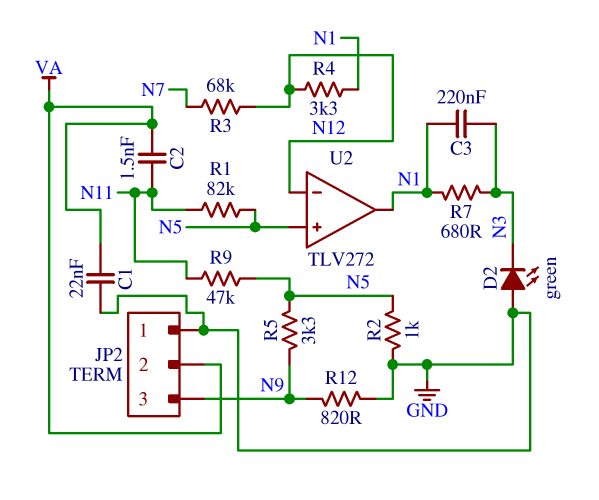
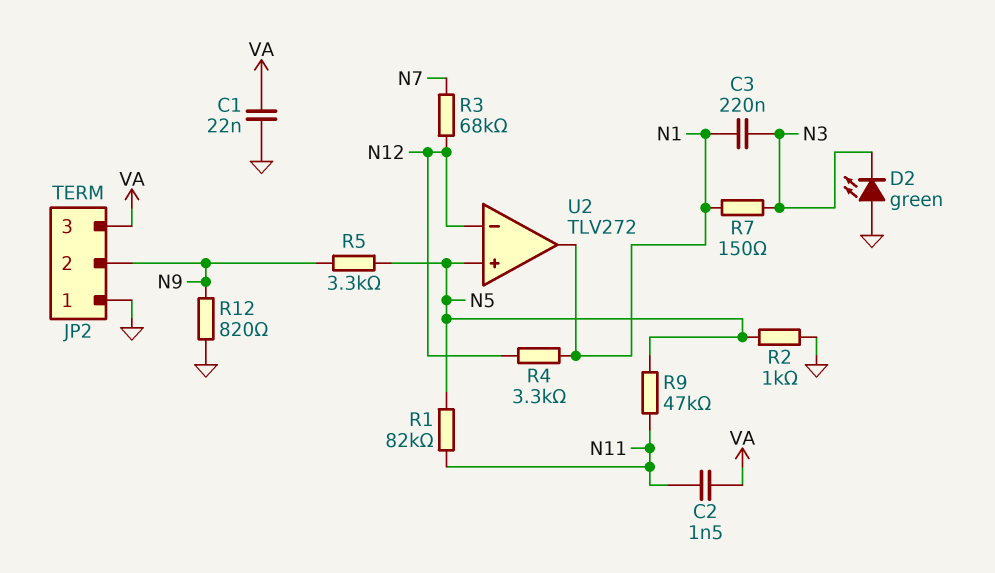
JP2 pin 2: VA -> N9
JP2 pin 3: N9 -> VA
R7: 680 (N1, N3) -> 150 (N1, N3)

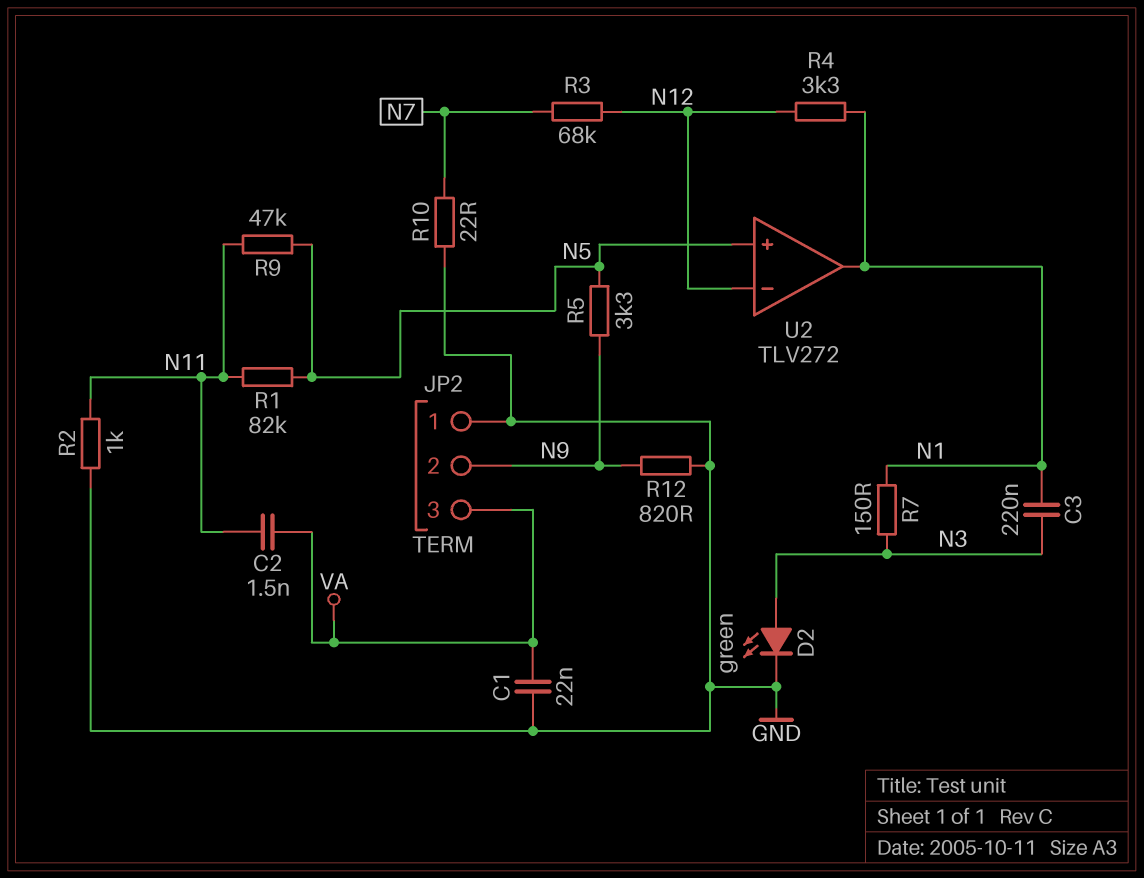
D2: LED green (A GND, K N3) -> LED green (A N3, K GND)
R2: 1k (GND, N5) -> 1k (GND, N11)
R10: none -> 22 (GND, N7)

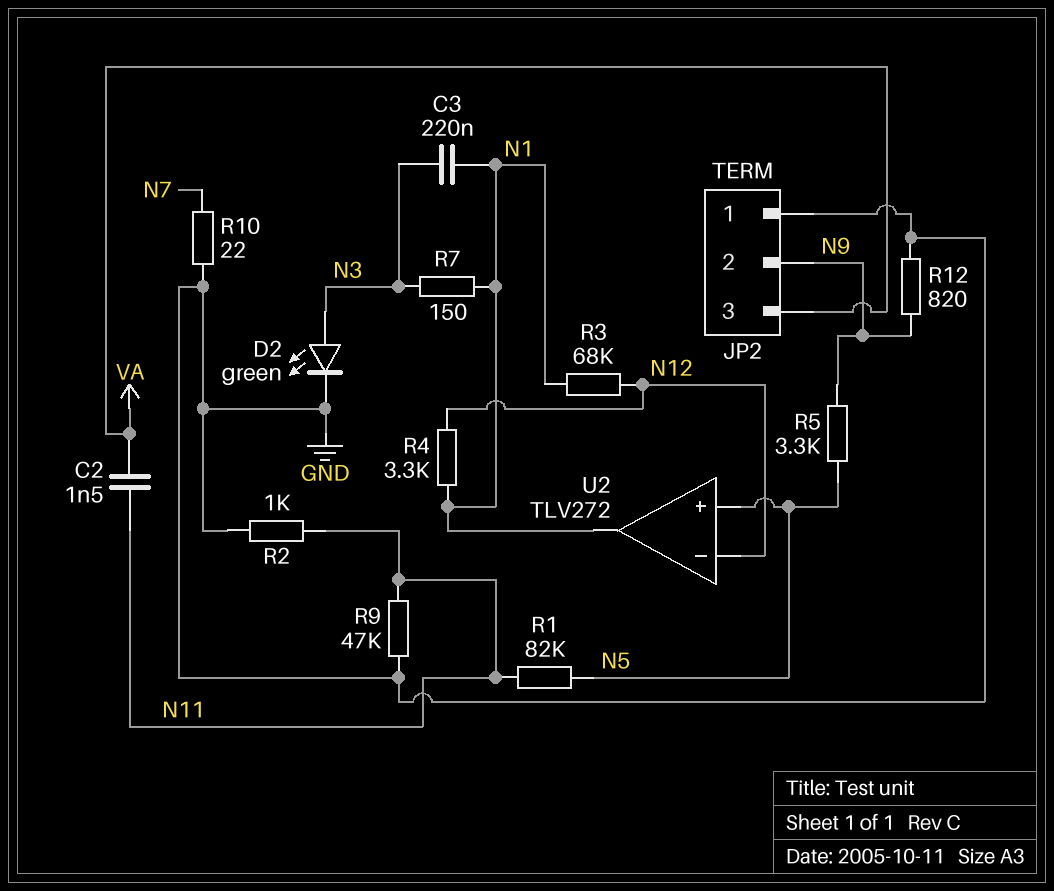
C1: 22nF (GND, VA) -> none
R3: 68k (N7, N12) -> 68k (N1, N12)
R9: 47k (N5, N11) -> 47k (GND, N11)

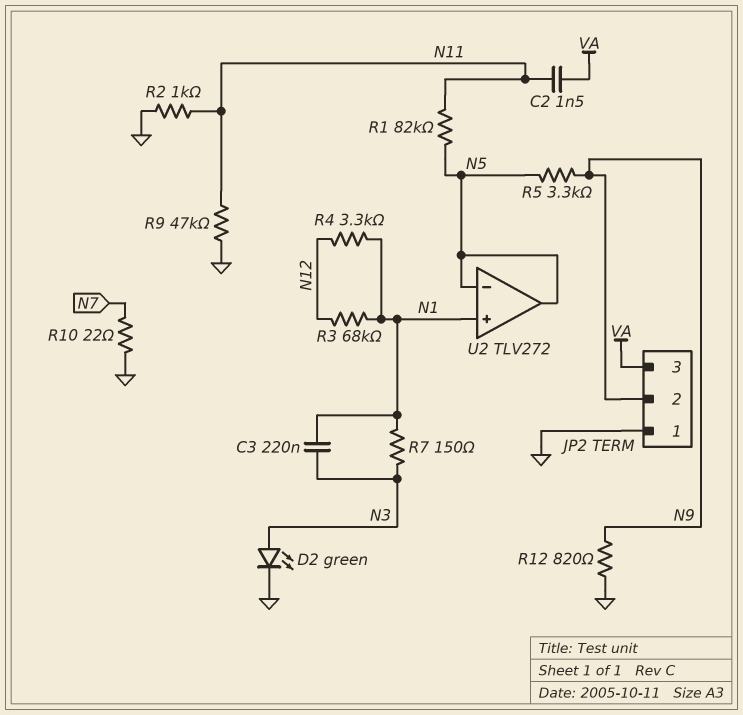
U2 pin in+: N5 -> N1
U2 pin in-: N12 -> N5
U2 pin out: N1 -> N5

